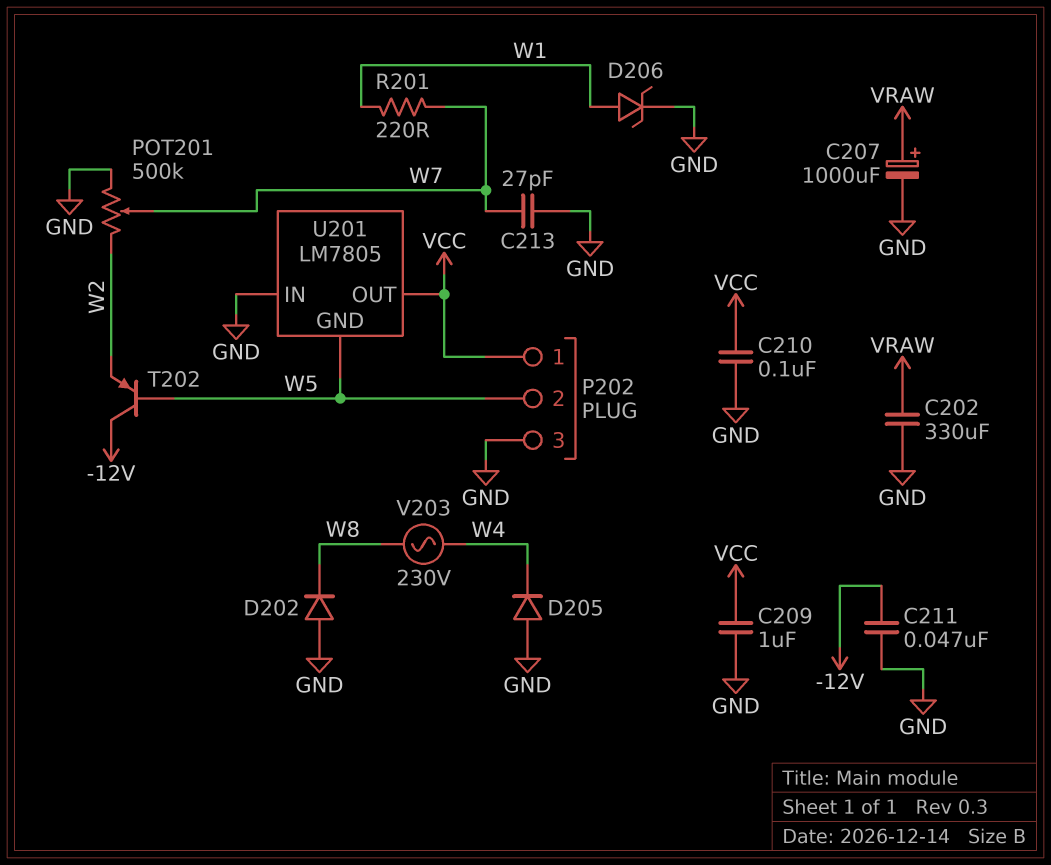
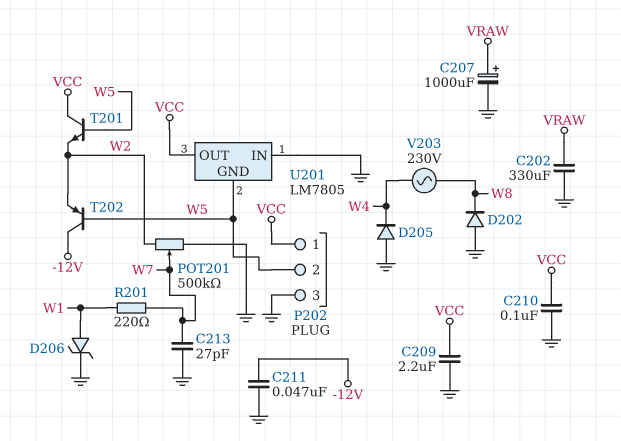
C209: 1uF (GND, VCC) -> 2.2uF (GND, VCC)
T201: none -> NPN (B W5, C VCC, E W2)

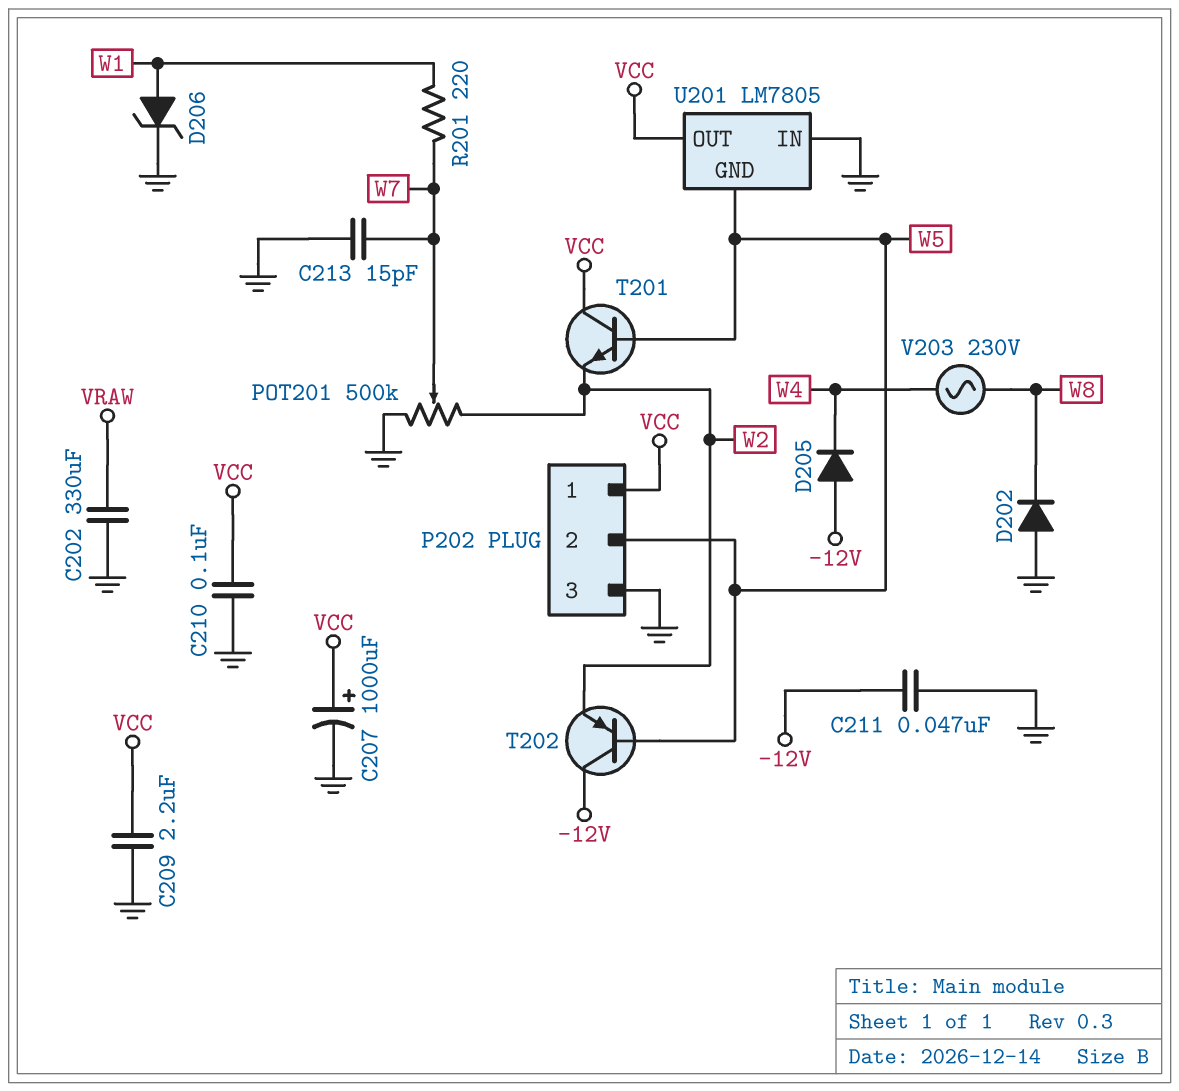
C207: 1000uF (plus VRAW, minus GND) -> 1000uF (plus VCC, minus GND)
C213: 27pF (GND, W7) -> 15pF (GND, W7)
D205: diode (A GND, K W4) -> diode (A -12V, K W4)

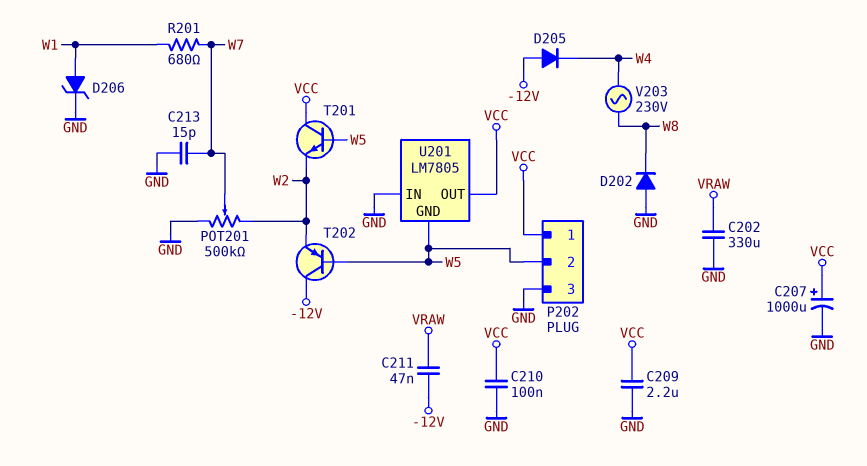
C211: 47nF (-12V, GND) -> 47nF (-12V, VRAW)
R201: 220 (W1, W7) -> 680 (W1, W7)

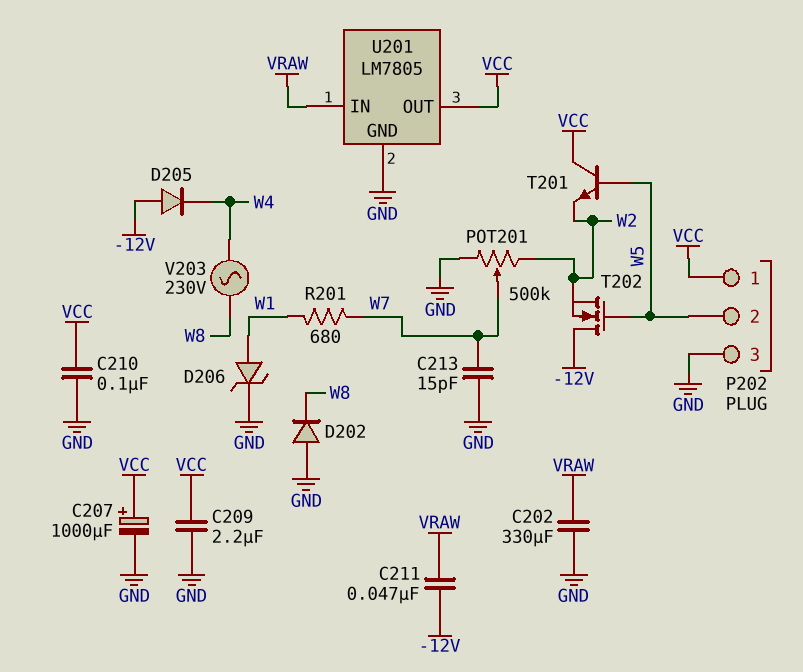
T202: PNP (B W5, C -12V, E W2) -> NMOS (G W5, D -12V, S W2)
U201 pin GND: W5 -> GND
U201 pin IN: GND -> VRAW

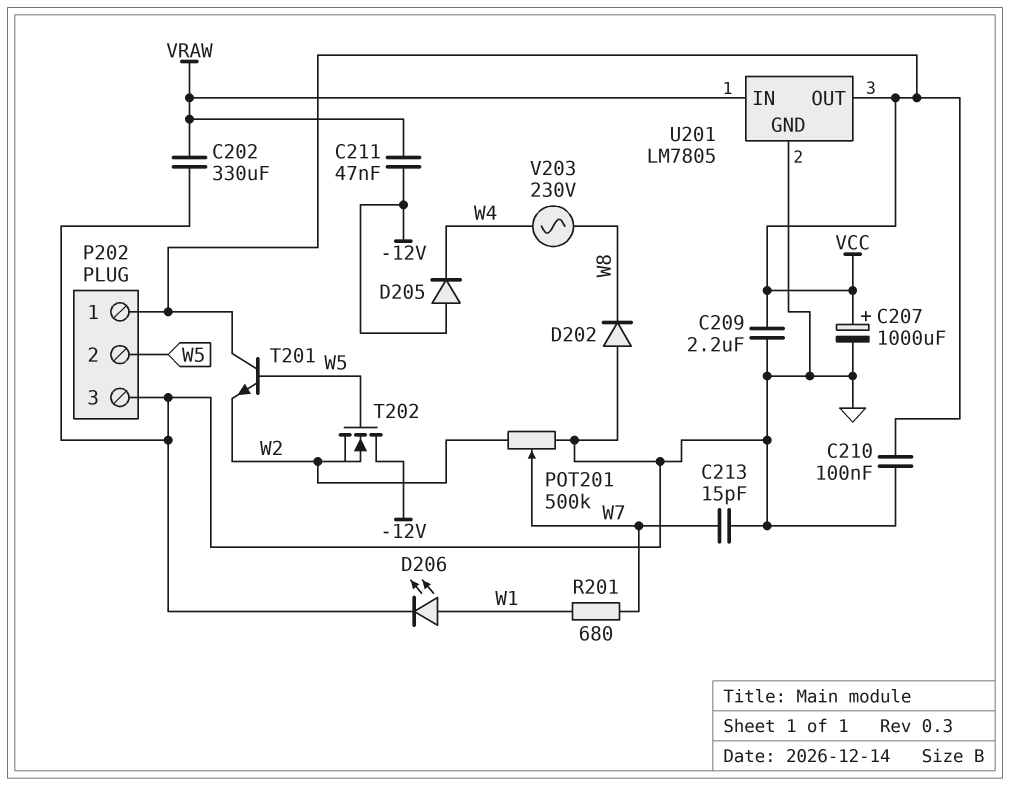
D206: zener (A W1, K GND) -> LED (A W1, K GND)

